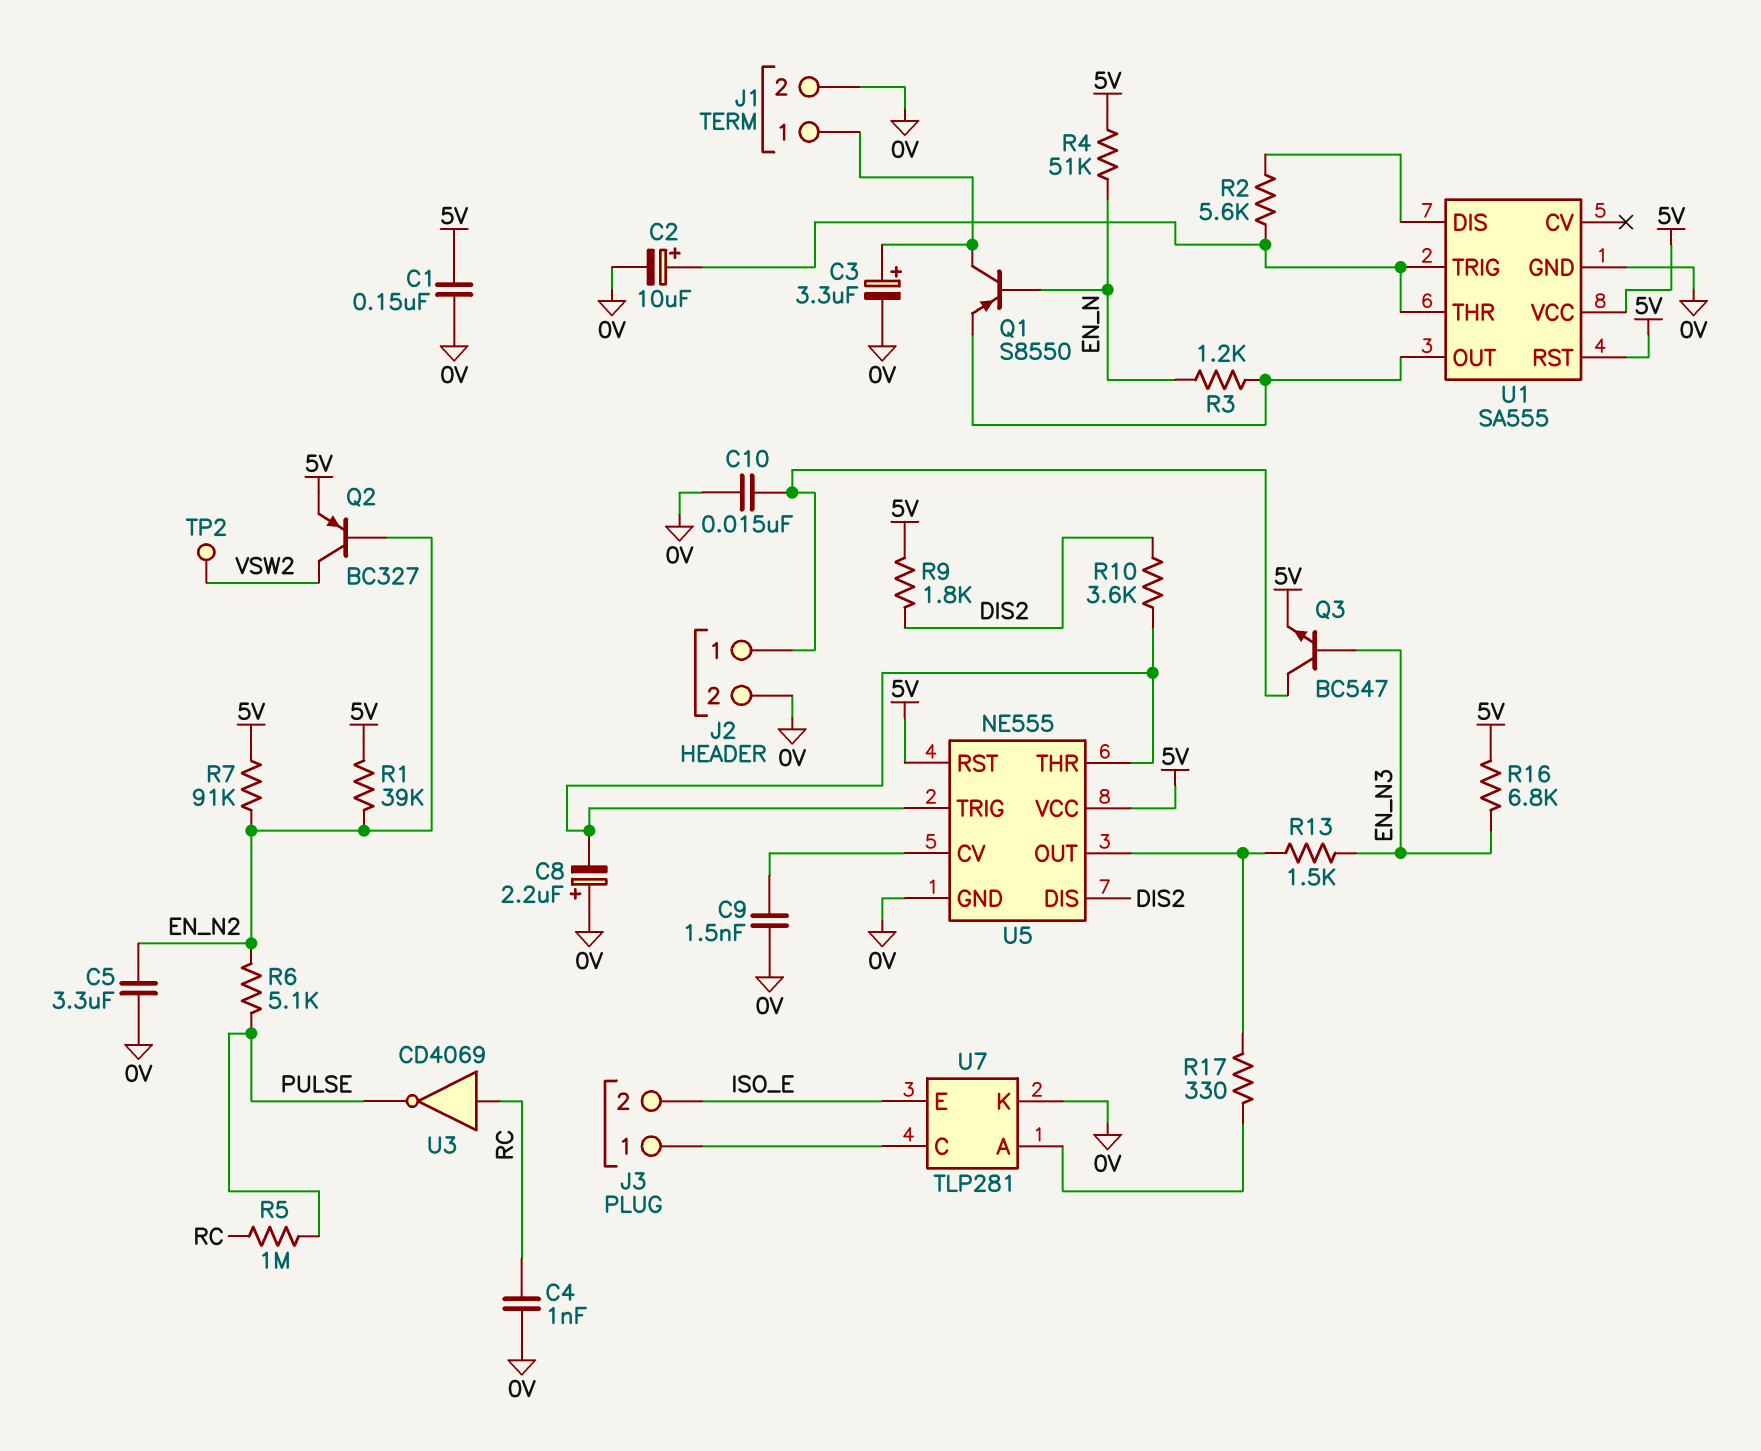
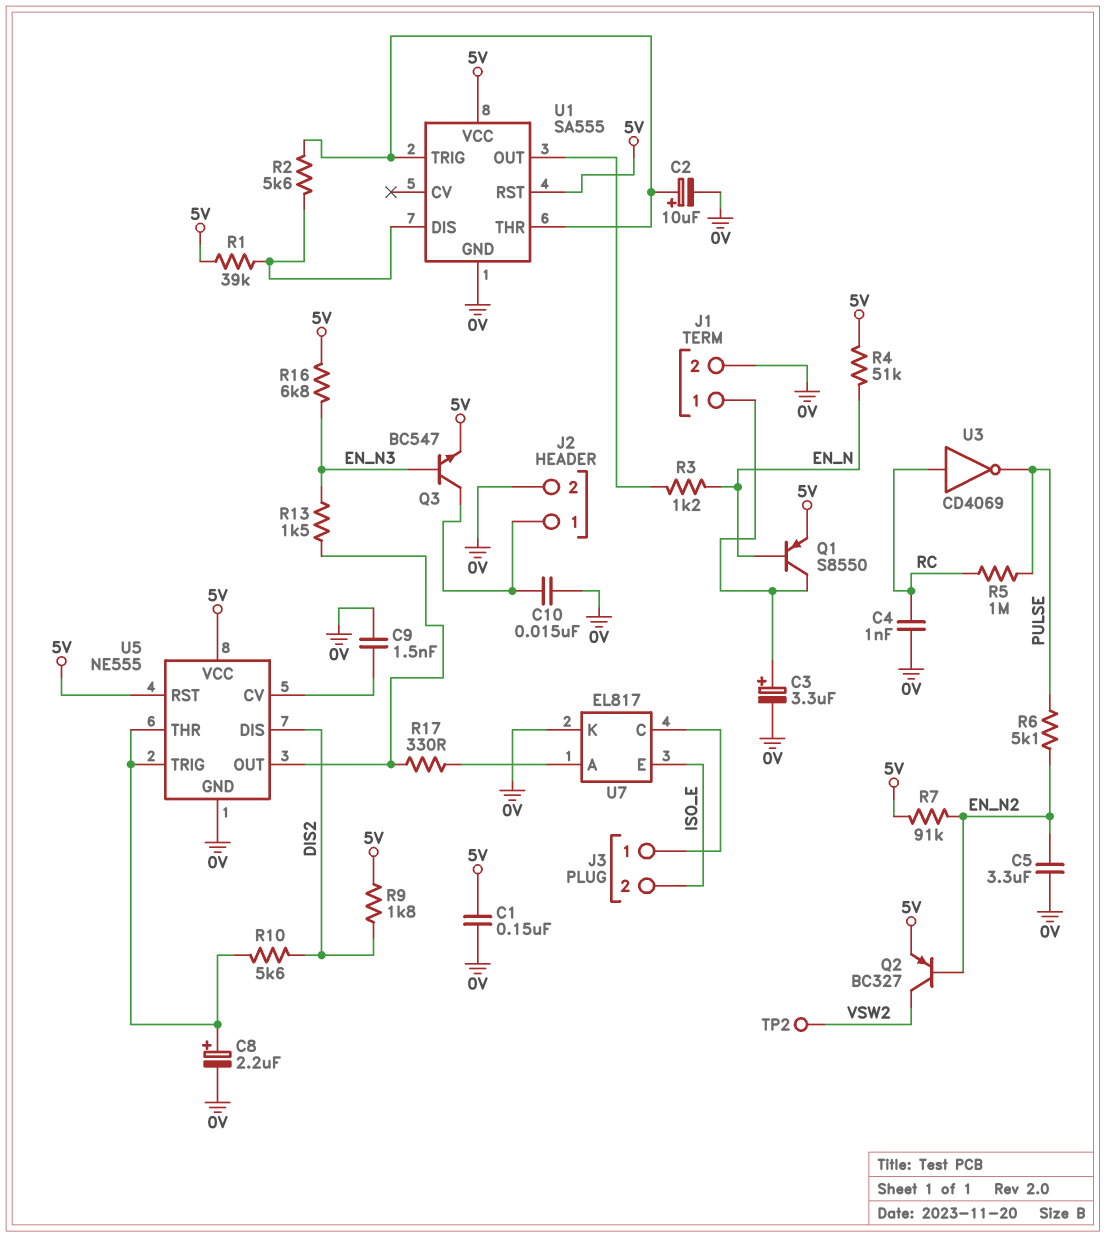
C8: 2.2uF (plus 0V, minus U5/THR) -> 2.2uF (plus U5/THR, minus 0V)
Q1: PNP S8550 (B EN_N, C J1/1, E U1/OUT) -> PNP S8550 (B EN_N, C J1/1, E 5V)
R1: 39k (5V, EN_N2) -> 39k (5V, U1/DIS)
R10: 3.6k (DIS2, U5/THR) -> 5.6k (DIS2, U5/THR)
U7: TLP281 -> EL817

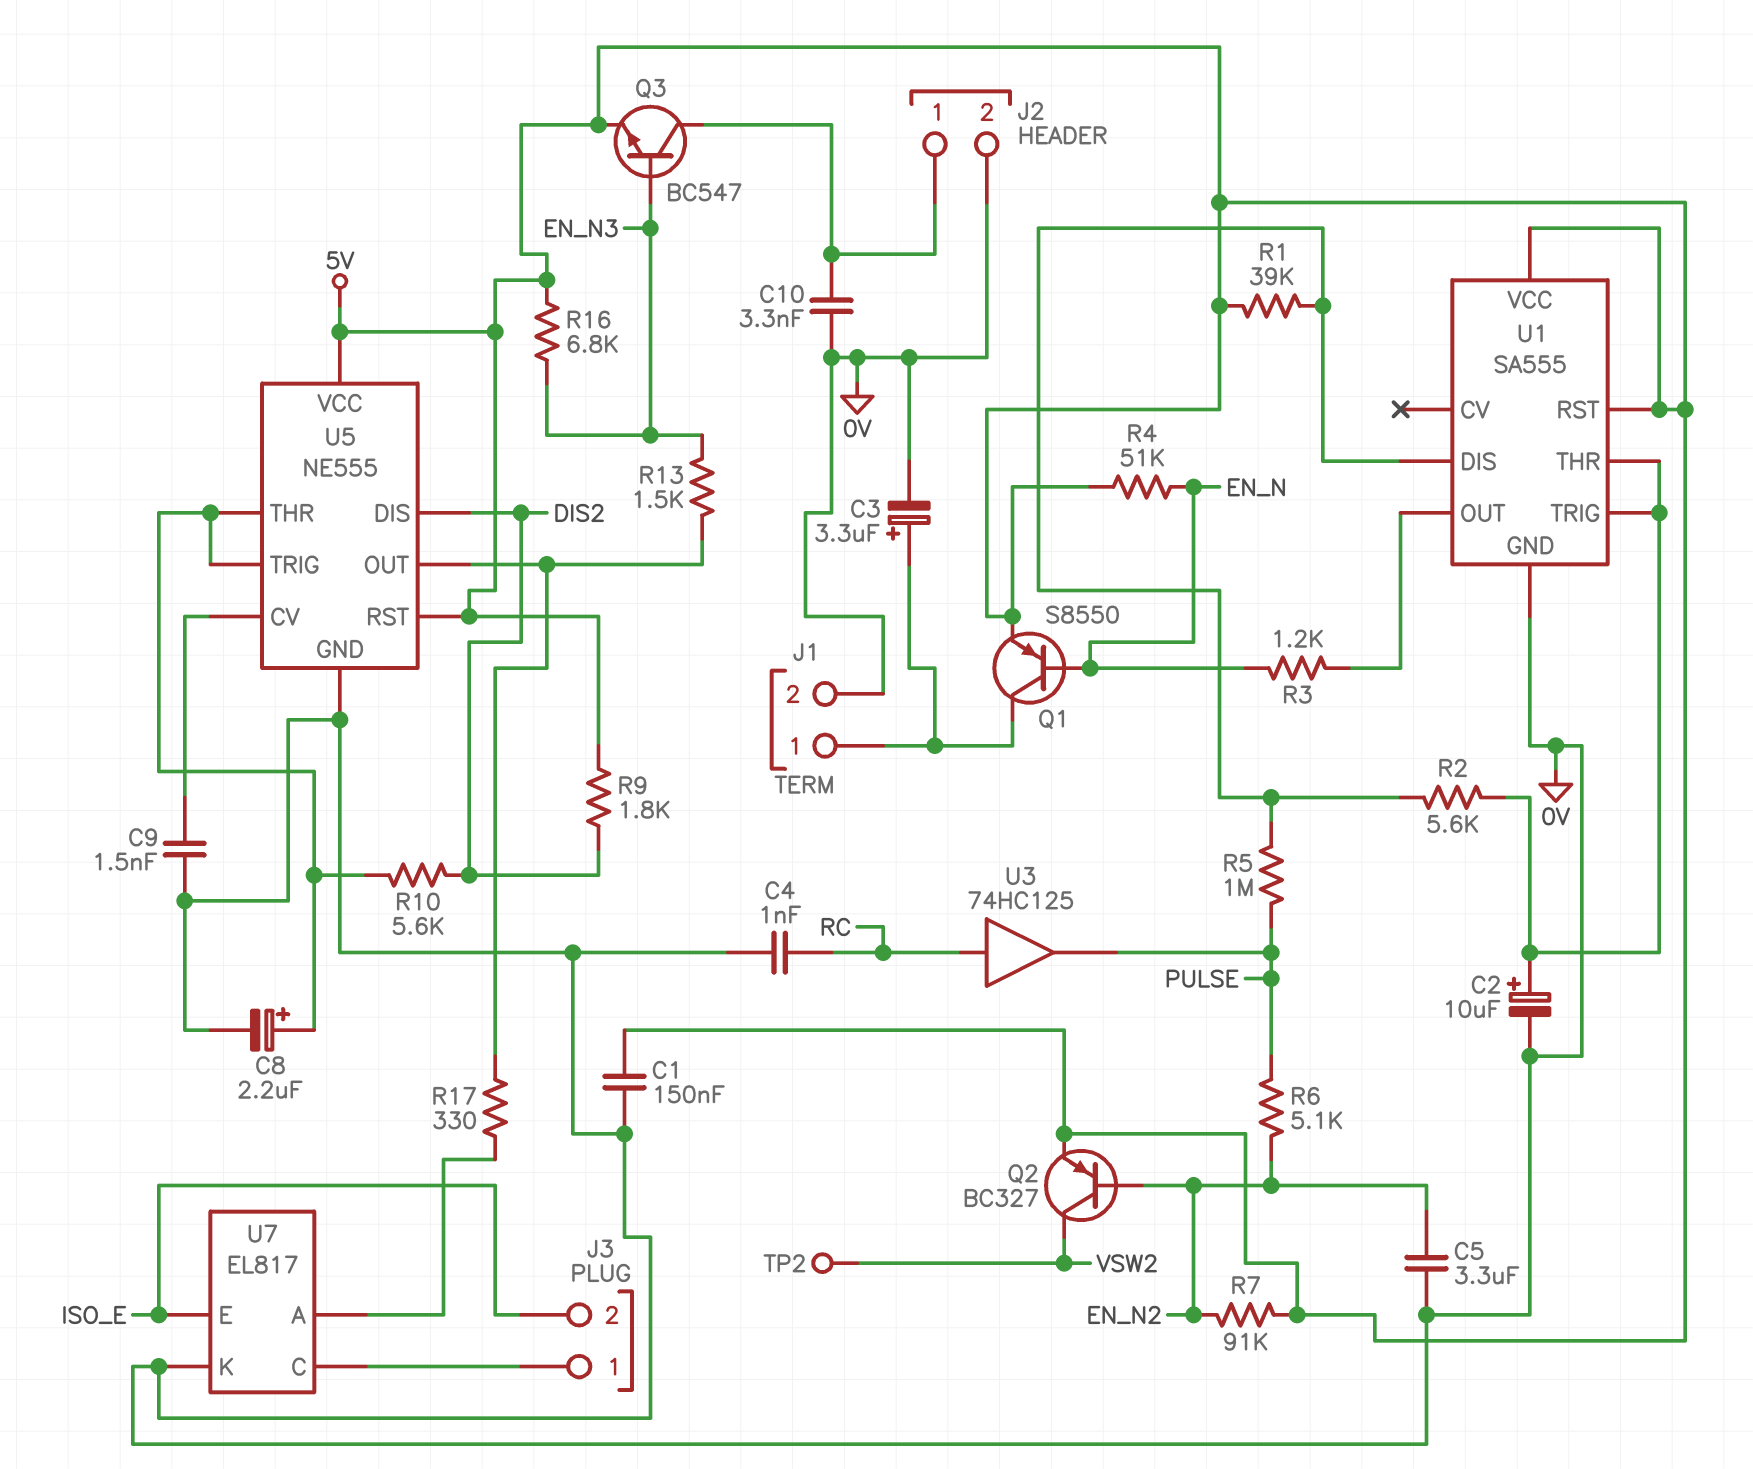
C10: 15nF (0V, J2/1) -> 3.3nF (0V, J2/1)
R5: 1M (PULSE, RC) -> 1M (PULSE, U1/DIS)
U3: NOT CD4069 (in RC, out PULSE) -> buffer 74HC125 (in RC, out PULSE)

